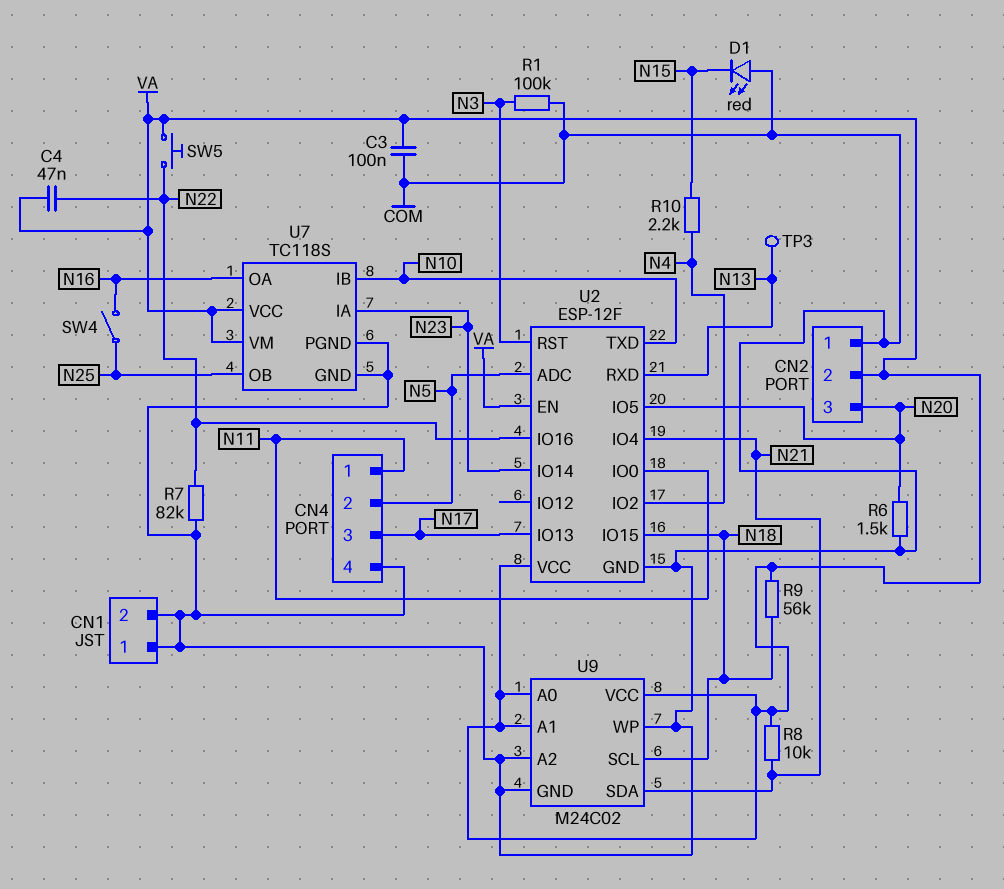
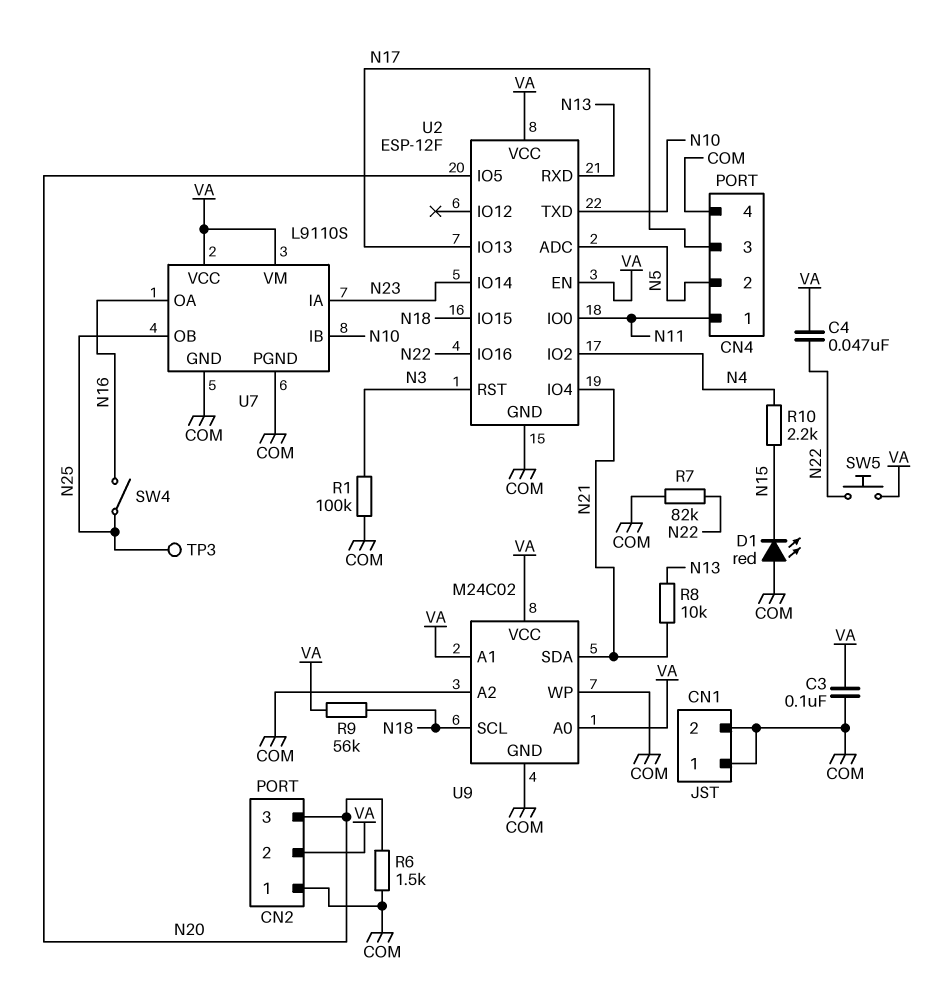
R8: 10k (N21, VA) -> 10k (N13, N21)
TP3: test point (N13) -> test point (N25)
U7: TC118S -> L9110S

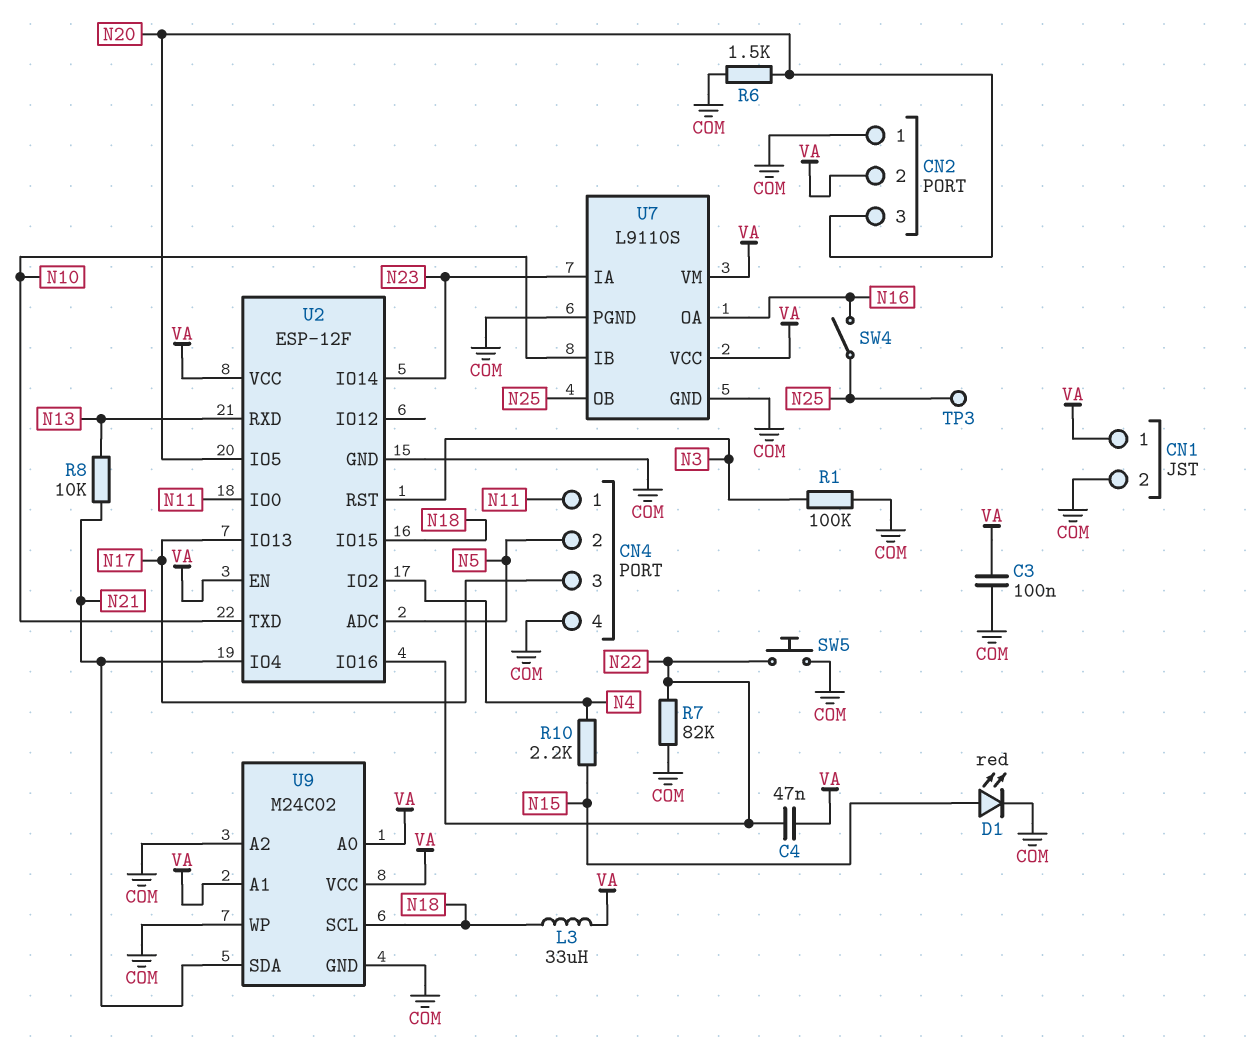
CN1 pin 1: COM -> VA
D1: LED red (A COM, K N15) -> LED red (A N15, K COM)
L3: none -> 33uH (N18, VA)
R9: 56k (N18, VA) -> none
SW5: button (N22, VA) -> button (COM, N22)

